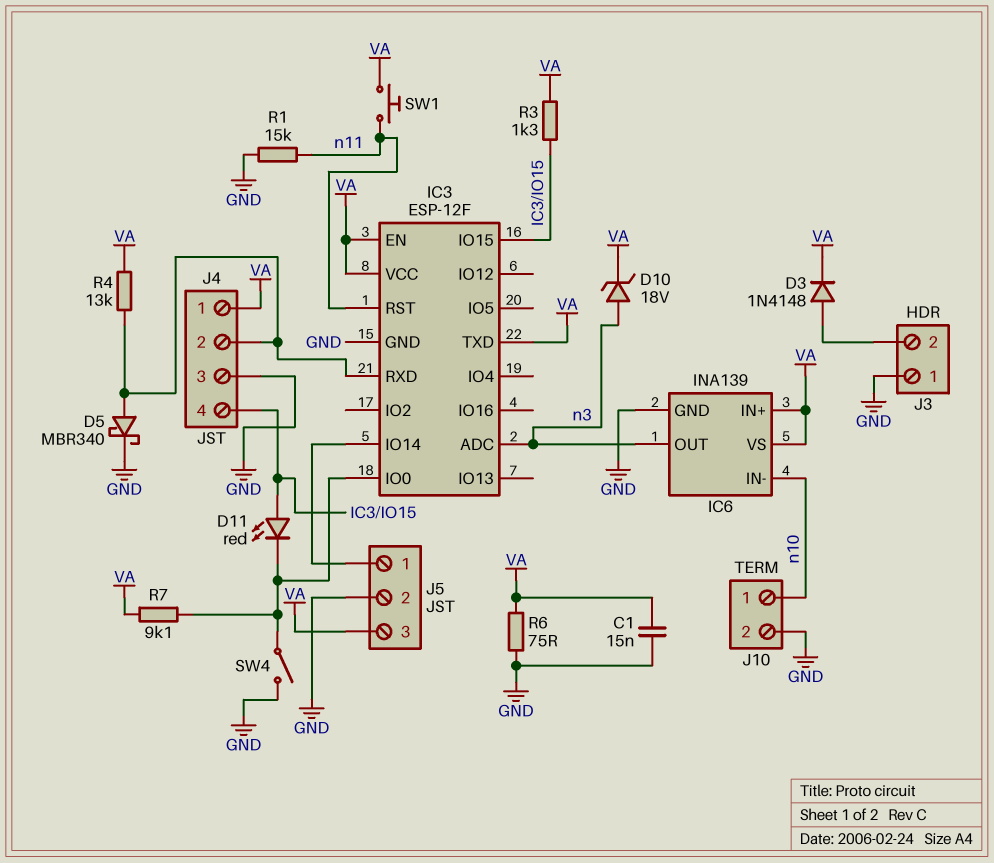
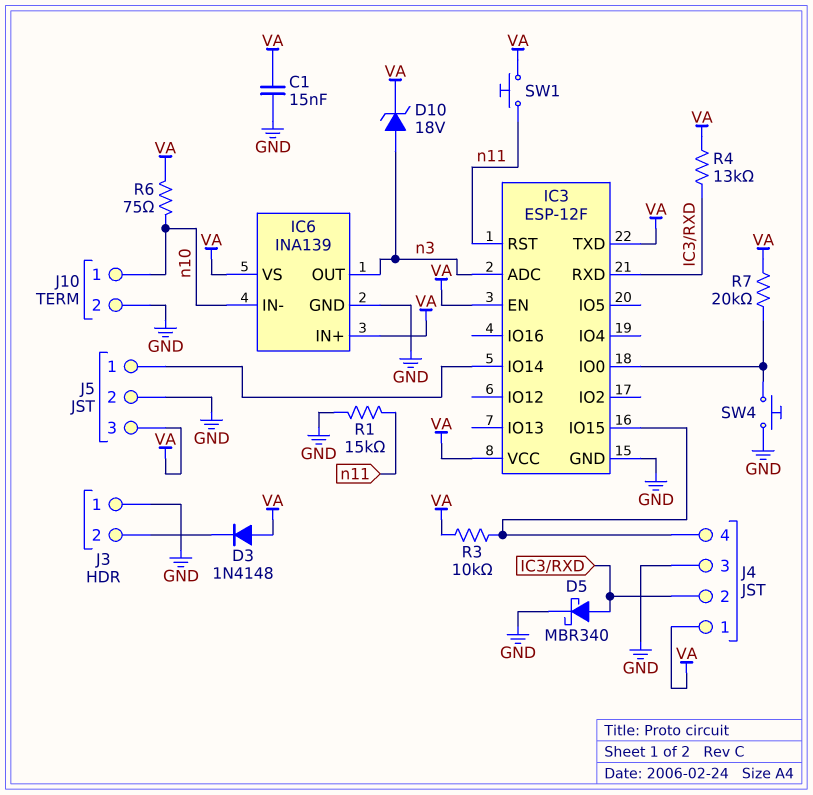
D3: diode 1N4148 (A J3/2, K VA) -> diode 1N4148 (A VA, K J3/2)
D11: LED red (A IC3/IO15, K IC3/IO0) -> none
R3: 1.3k (IC3/IO15, VA) -> 10k (IC3/IO15, VA)
R6: 75 (GND, VA) -> 75 (VA, n10)
R7: 9.1k (IC3/IO0, VA) -> 20k (IC3/IO0, VA)
SW4: switch (GND, IC3/IO0) -> button (GND, IC3/IO0)

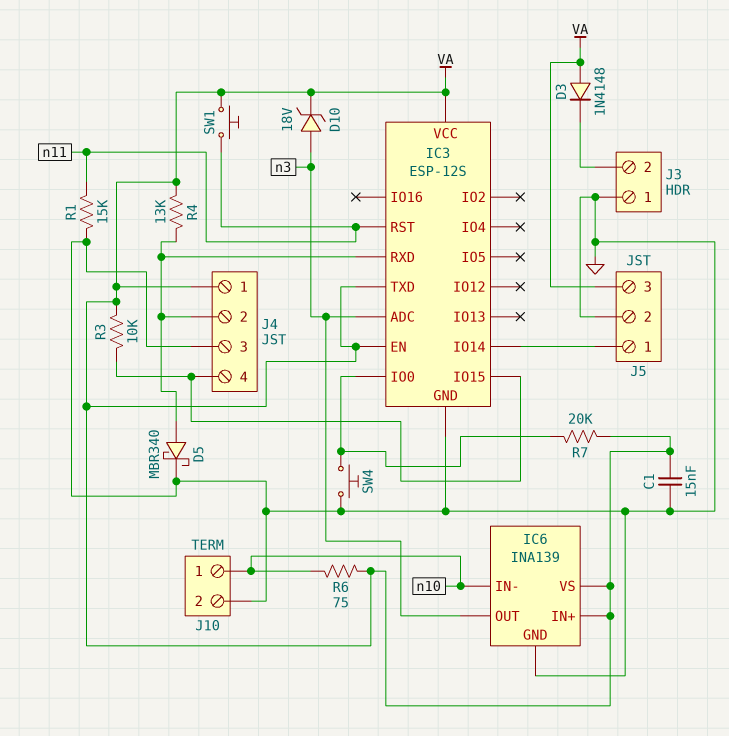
IC3: ESP-12F -> ESP-12S

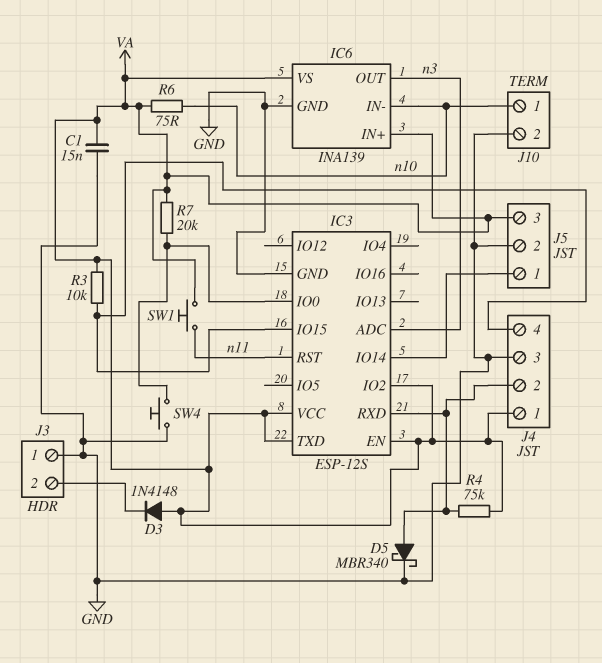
D10: zener 18V (A n3, K VA) -> none
IC3 pin IO2: none -> VA
R1: 15k (GND, n11) -> none
R4: 13k (IC3/RXD, VA) -> 75k (IC3/RXD, VA)

